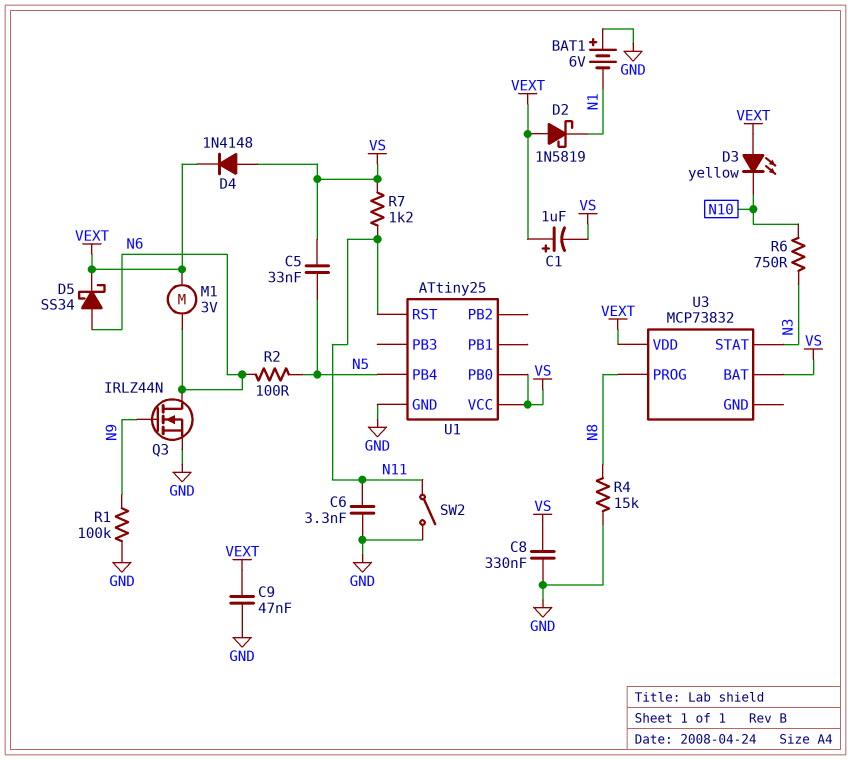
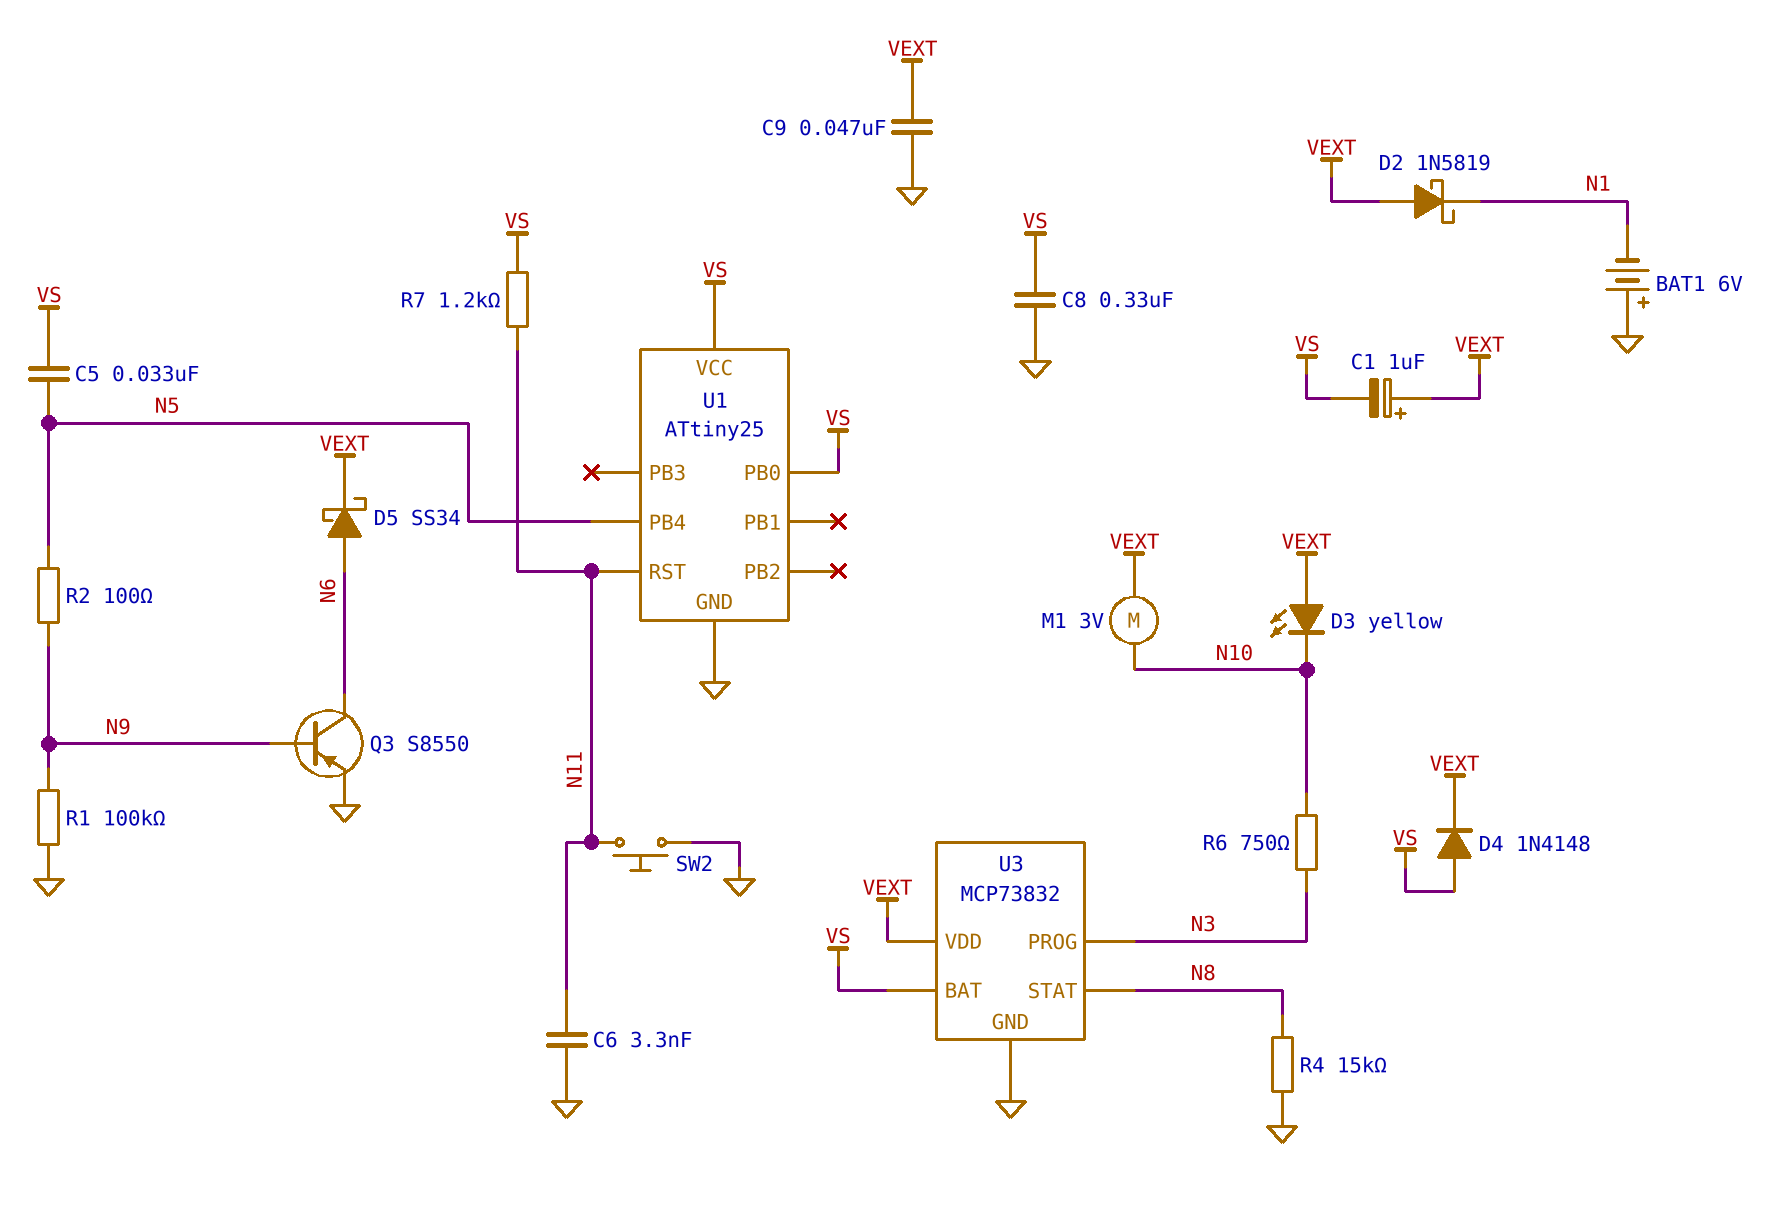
M1: motor 3V (N6, VEXT) -> motor 3V (N10, VEXT)
Q3: NMOS IRLZ44N (G N9, D N6, S GND) -> PNP S8550 (B N9, C N6, E GND)
R2: 100 (N5, N6) -> 100 (N5, N9)
SW2: switch (GND, N11) -> button (GND, N11)
U3 pin GND: none -> GND
U3 pin PROG: N8 -> N3
U3 pin STAT: N3 -> N8

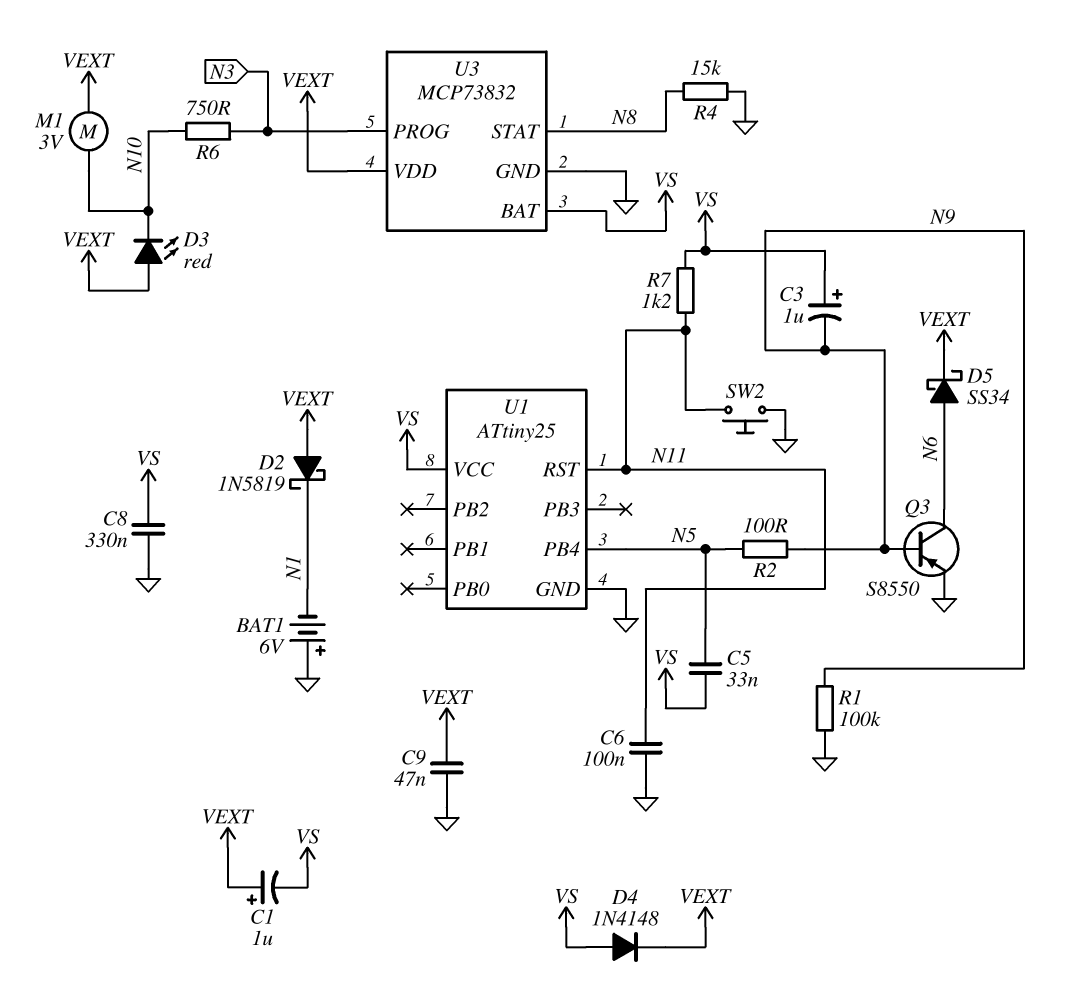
C3: none -> 1uF (plus VS, minus N9)
C6: 3.3nF (GND, N11) -> 100nF (GND, N11)
D3: LED yellow (A VEXT, K N10) -> LED red (A VEXT, K N10)
U1 pin PB0: VS -> none

